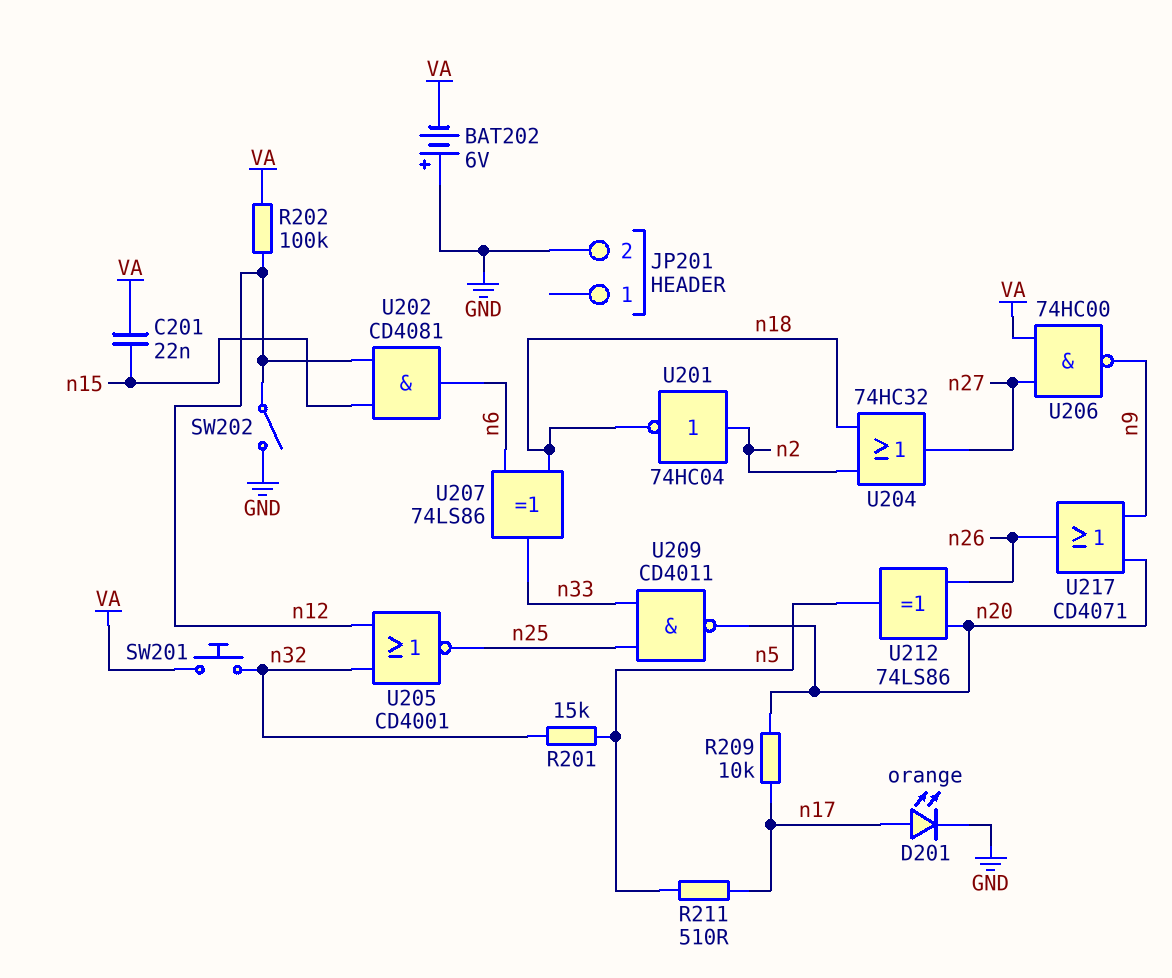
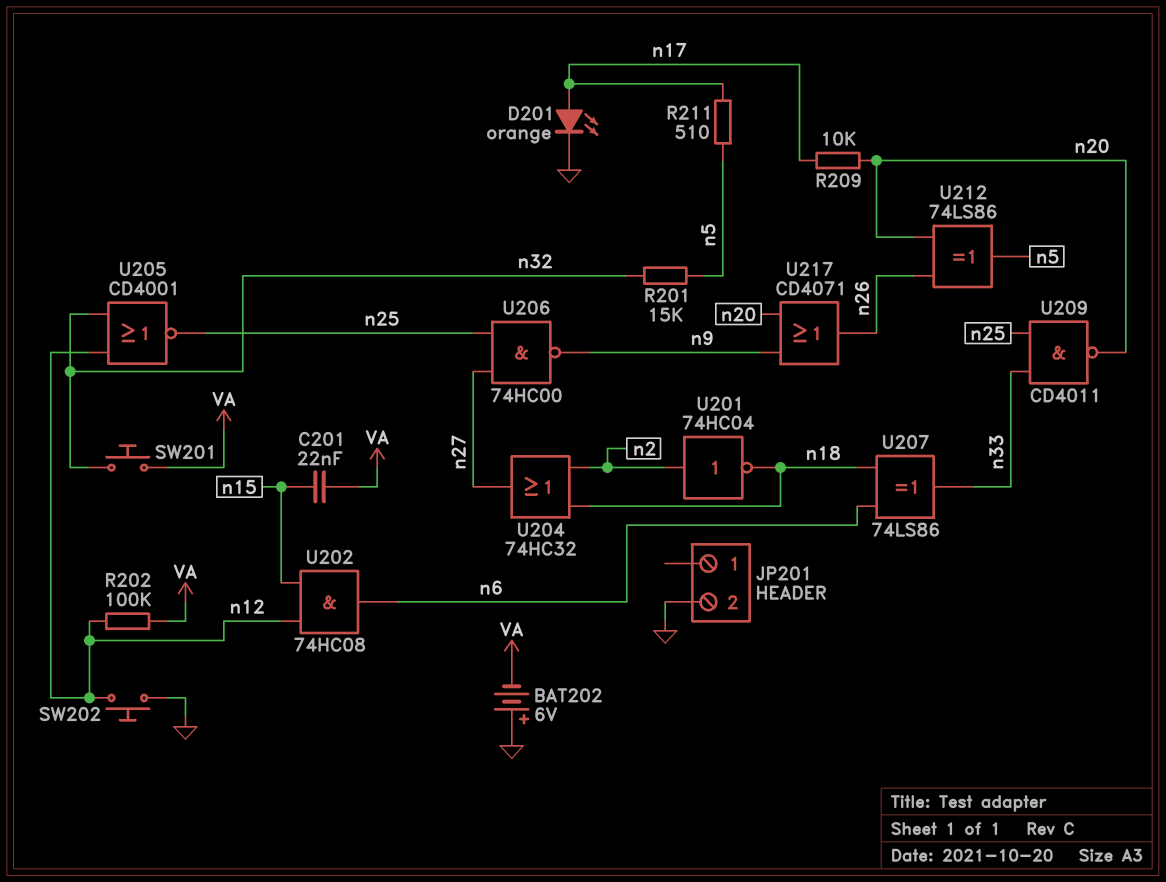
SW202: switch (GND, n12) -> button (GND, n12)
U202: AND CD4081 (in n12, in n15, out n6) -> AND 74HC08 (in n12, in n15, out n6)
U206: NAND 74HC00 (in VA, in n27, out n9) -> NAND 74HC00 (in n25, in n27, out n9)

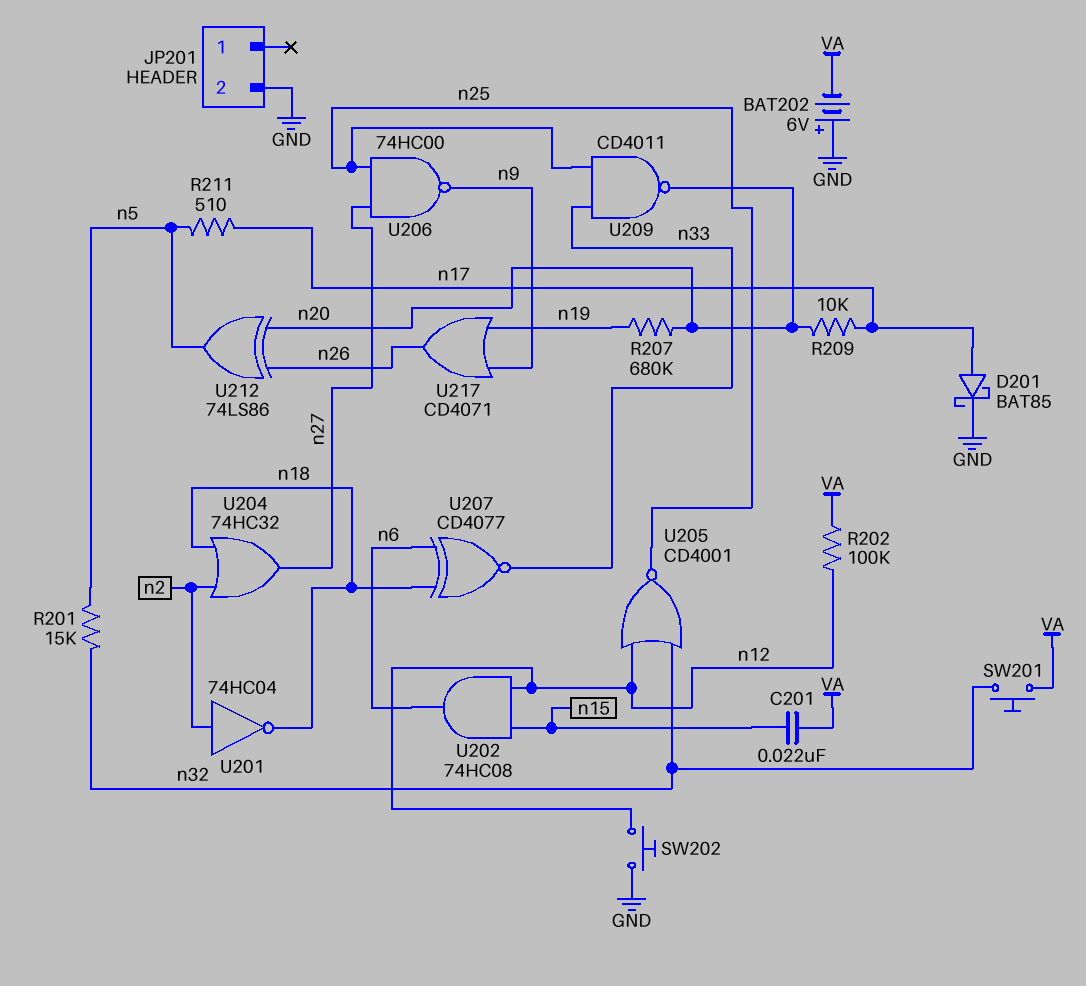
D201: LED orange (A n17, K GND) -> schottky BAT85 (A n17, K GND)
R207: none -> 680k (n19, n20)
U207: XOR 74LS86 (in n6, in n18, out n33) -> XNOR CD4077 (in n6, in n18, out n33)
U217: OR CD4071 (in n9, in n20, out n26) -> OR CD4071 (in n9, in n19, out n26)

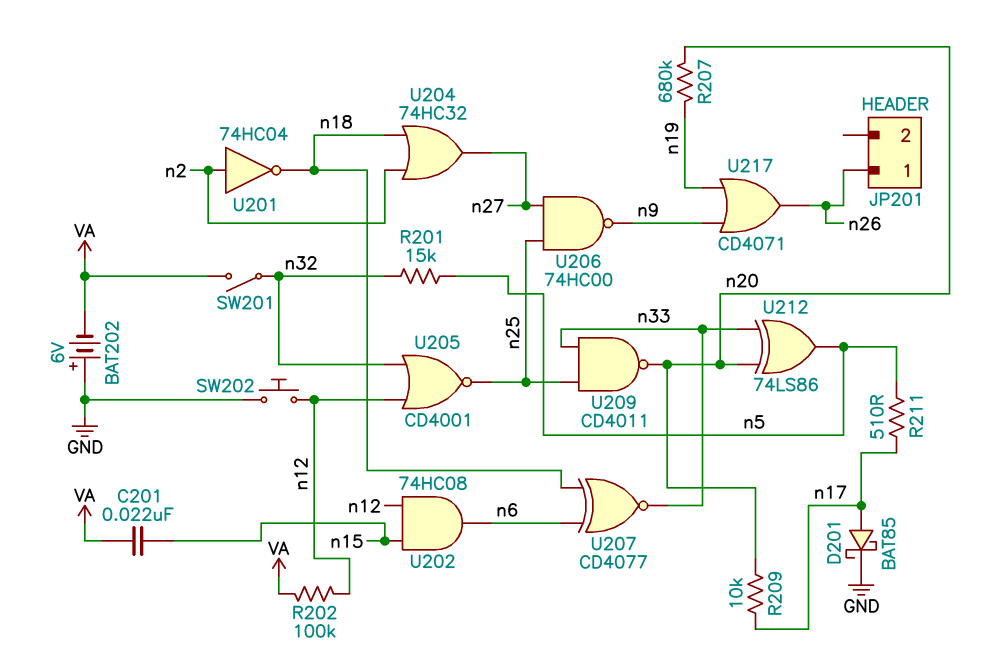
JP201 pin 1: none -> n26
JP201 pin 2: GND -> none
SW201: button (VA, n32) -> switch (VA, n32)
U212: XOR 74LS86 (in n20, in n26, out n5) -> XOR 74LS86 (in n20, in n33, out n5)

